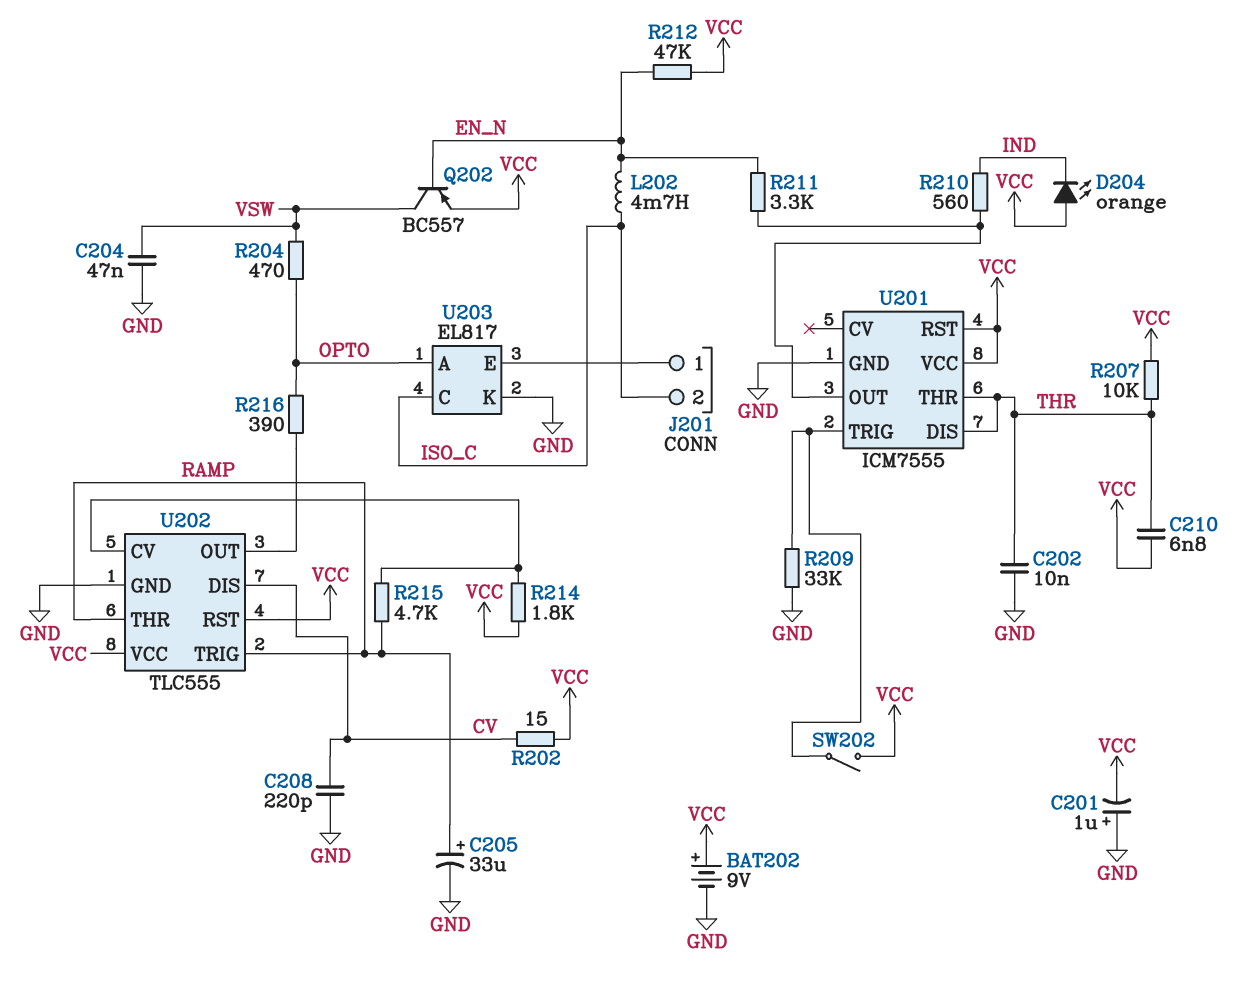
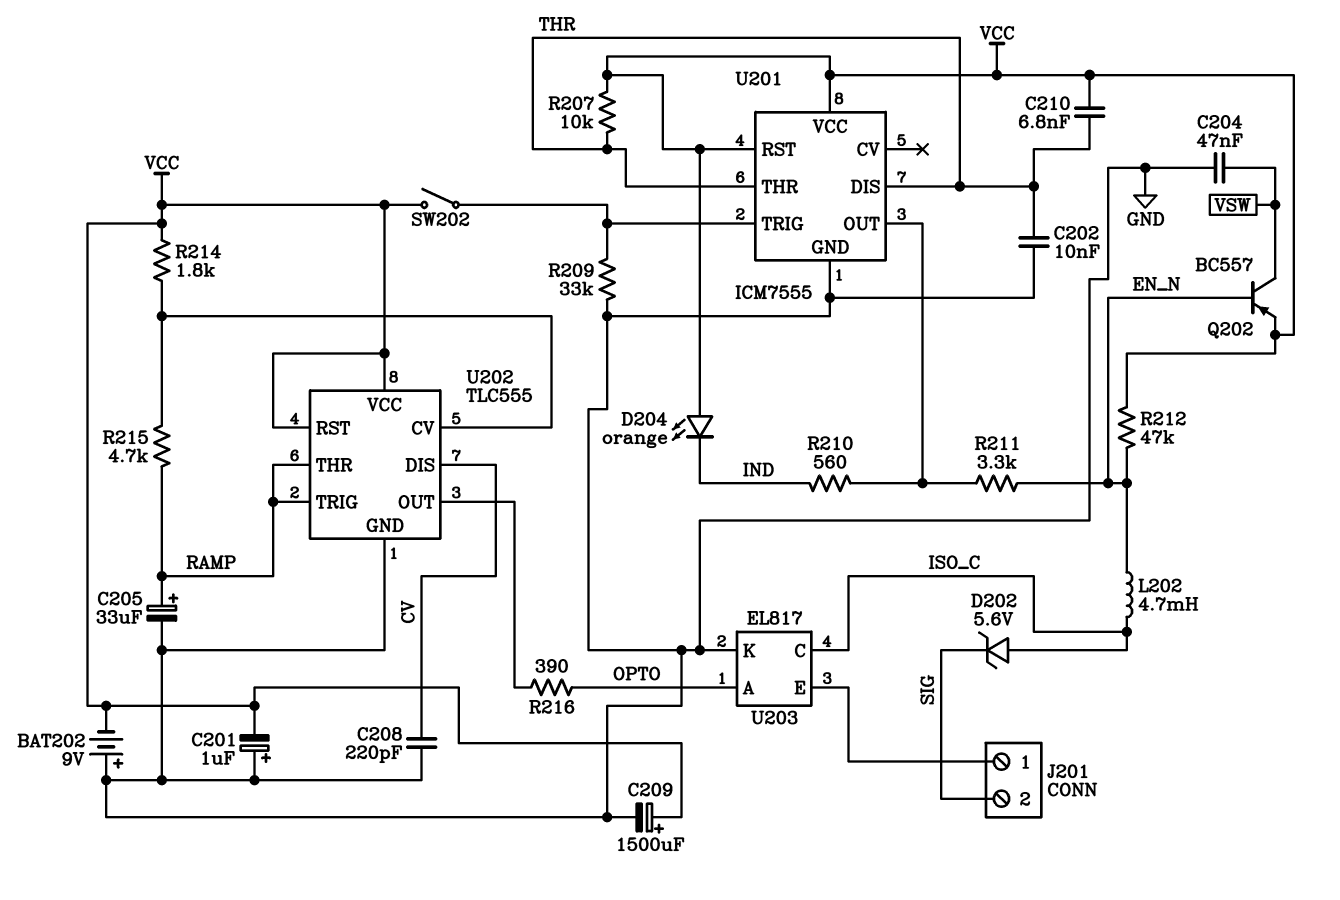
BAT202: 9V (plus VCC, minus GND) -> 9V (plus GND, minus VCC)
C209: none -> 1500uF (plus VCC, minus GND)
D202: none -> zener 5.6V (A ISO_C, K SIG)
J201 pin 2: ISO_C -> SIG
R202: 15 (CV, VCC) -> none
R204: 470 (OPTO, VSW) -> none

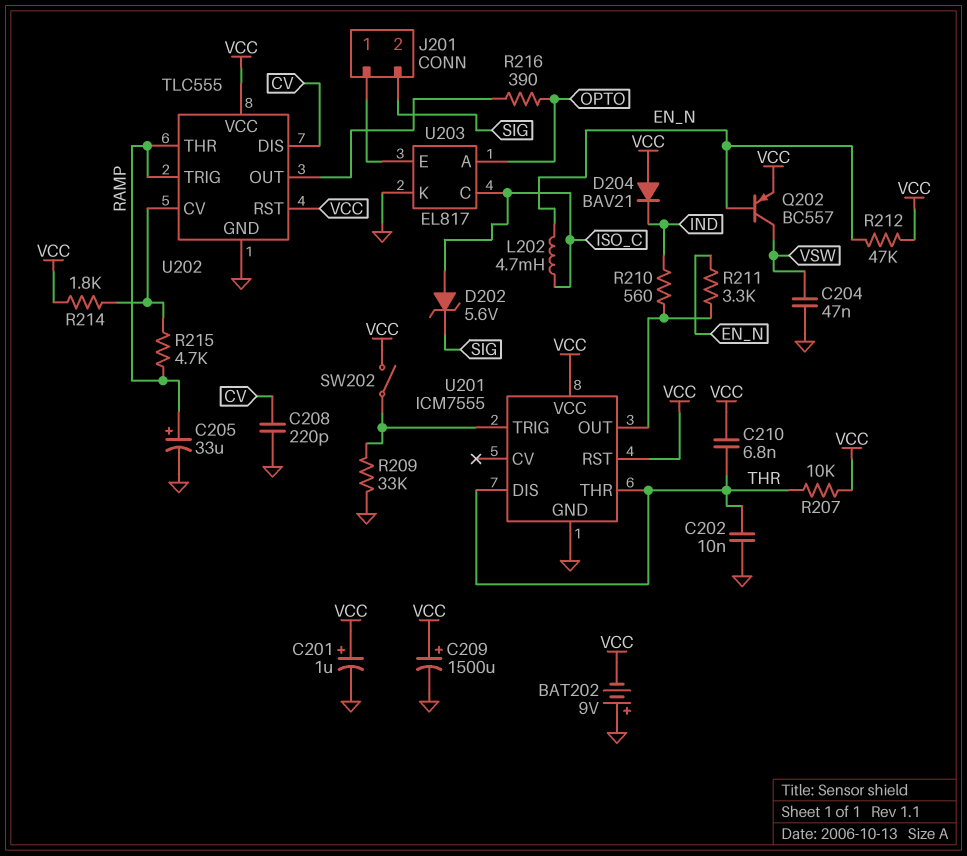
C201: 1uF (plus GND, minus VCC) -> 1uF (plus VCC, minus GND)
D204: LED orange (A VCC, K IND) -> diode BAV21 (A VCC, K IND)

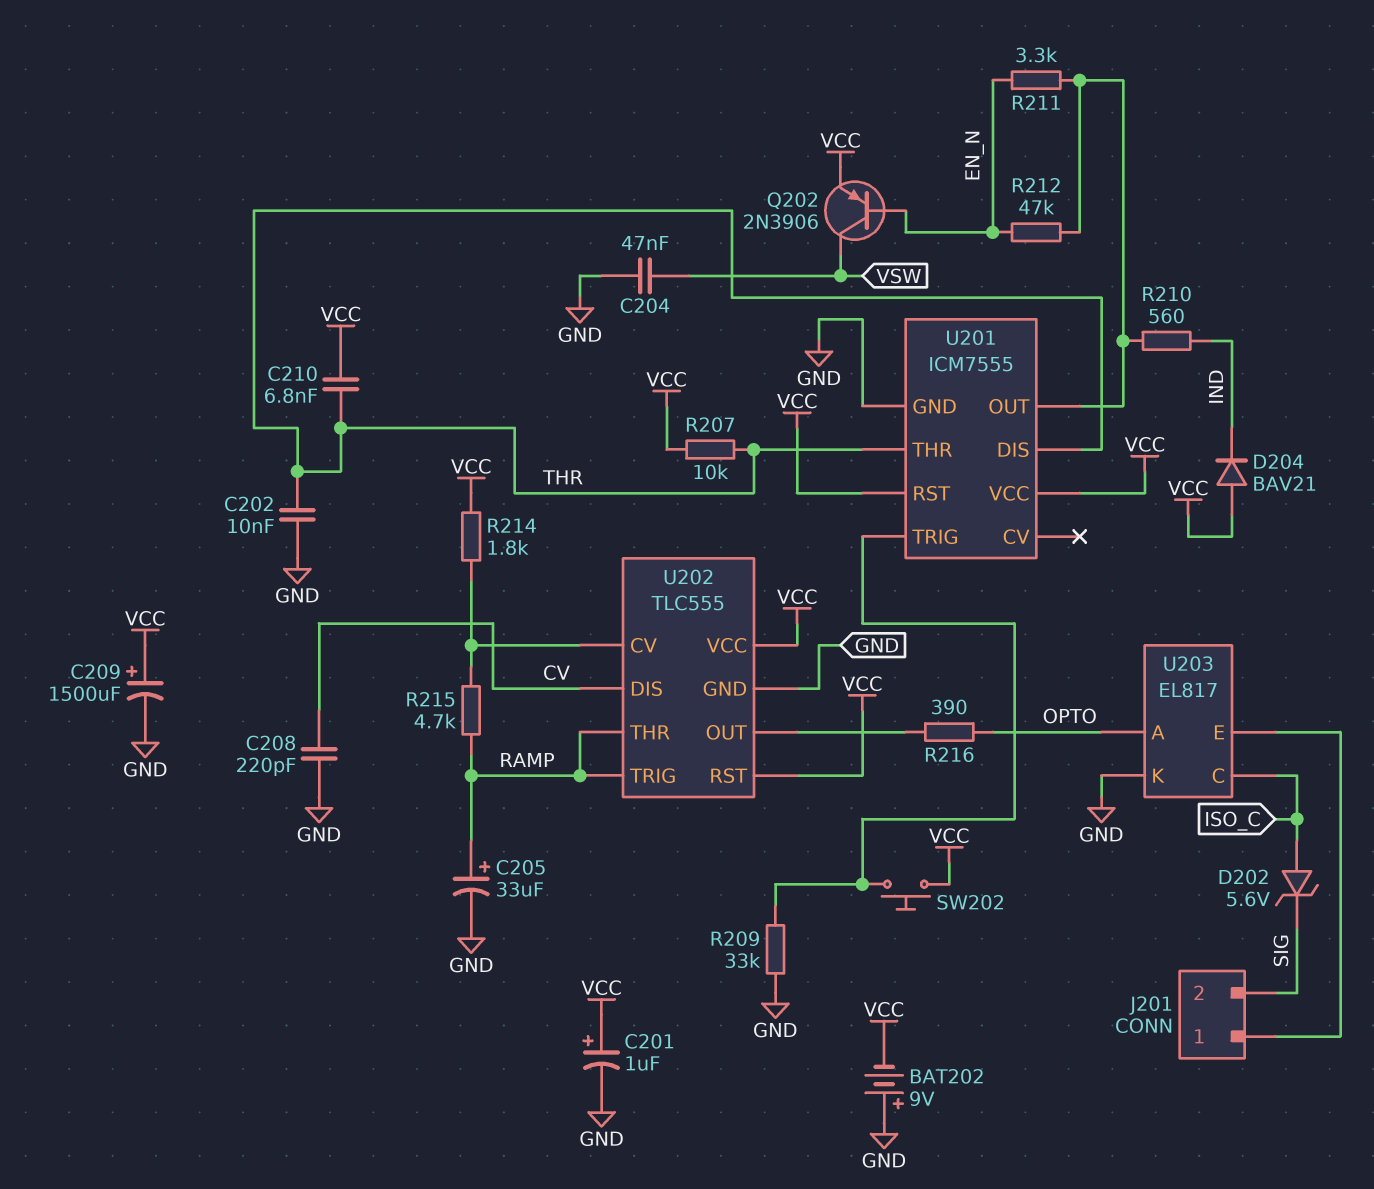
L202: 4.7mH (EN_N, ISO_C) -> none
Q202: PNP BC557 (B EN_N, C VSW, E VCC) -> PNP 2N3906 (B EN_N, C VSW, E VCC)
R212: 47k (EN_N, VCC) -> 47k (EN_N, U201/OUT)
SW202: switch (U201/TRIG, VCC) -> button (U201/TRIG, VCC)

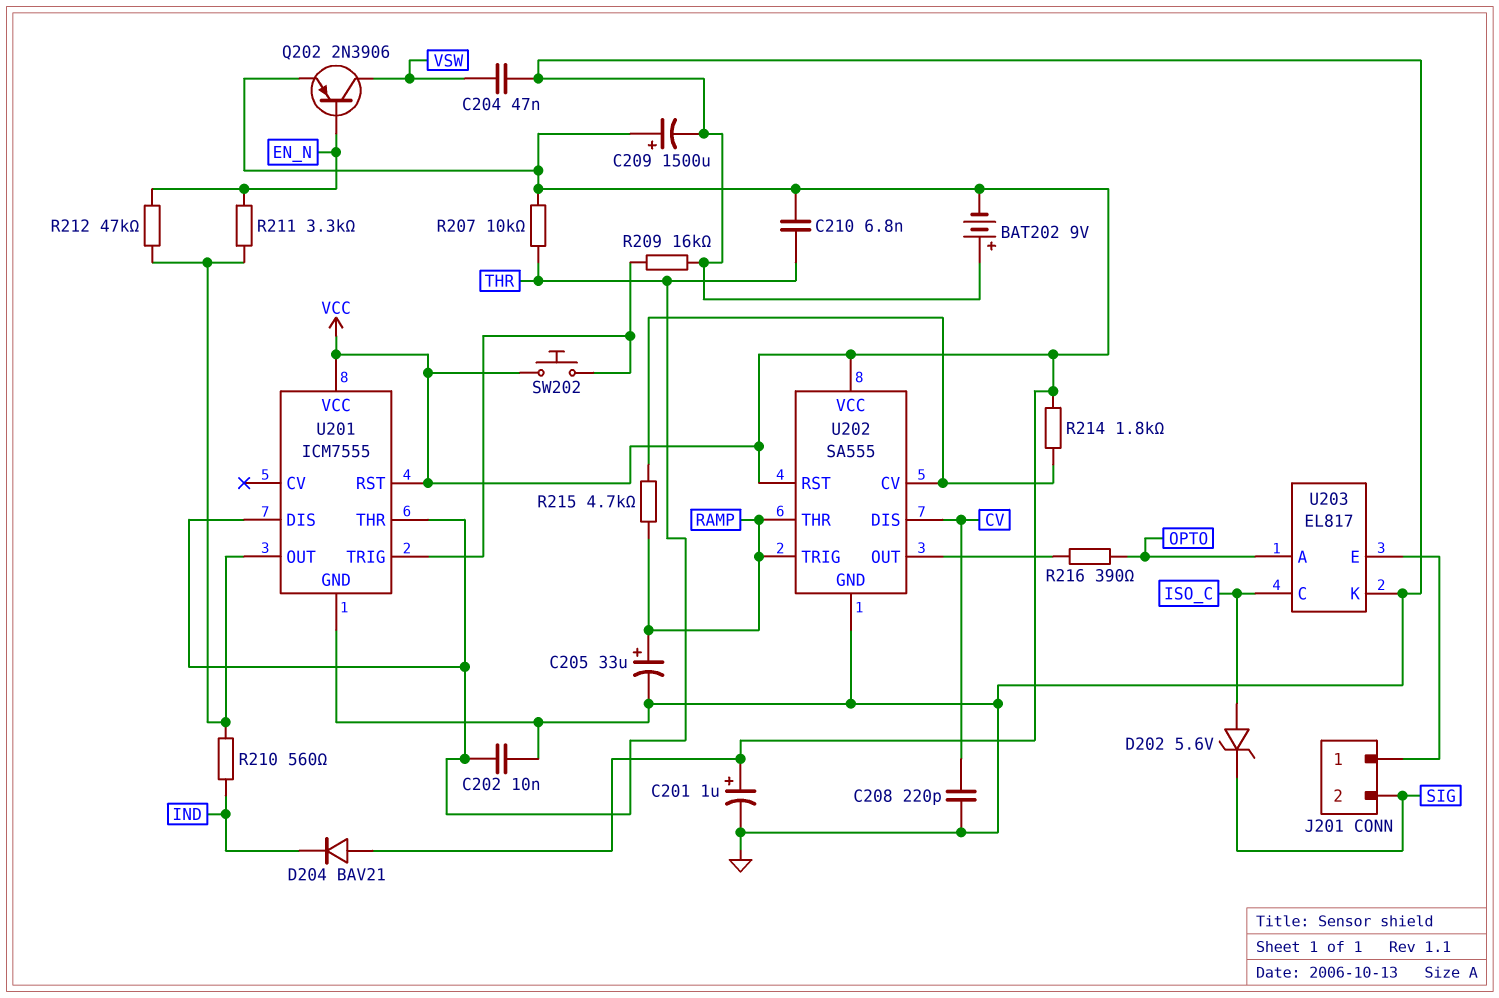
R209: 33k (GND, U201/TRIG) -> 16k (GND, U201/TRIG)
U202: TLC555 -> SA555

